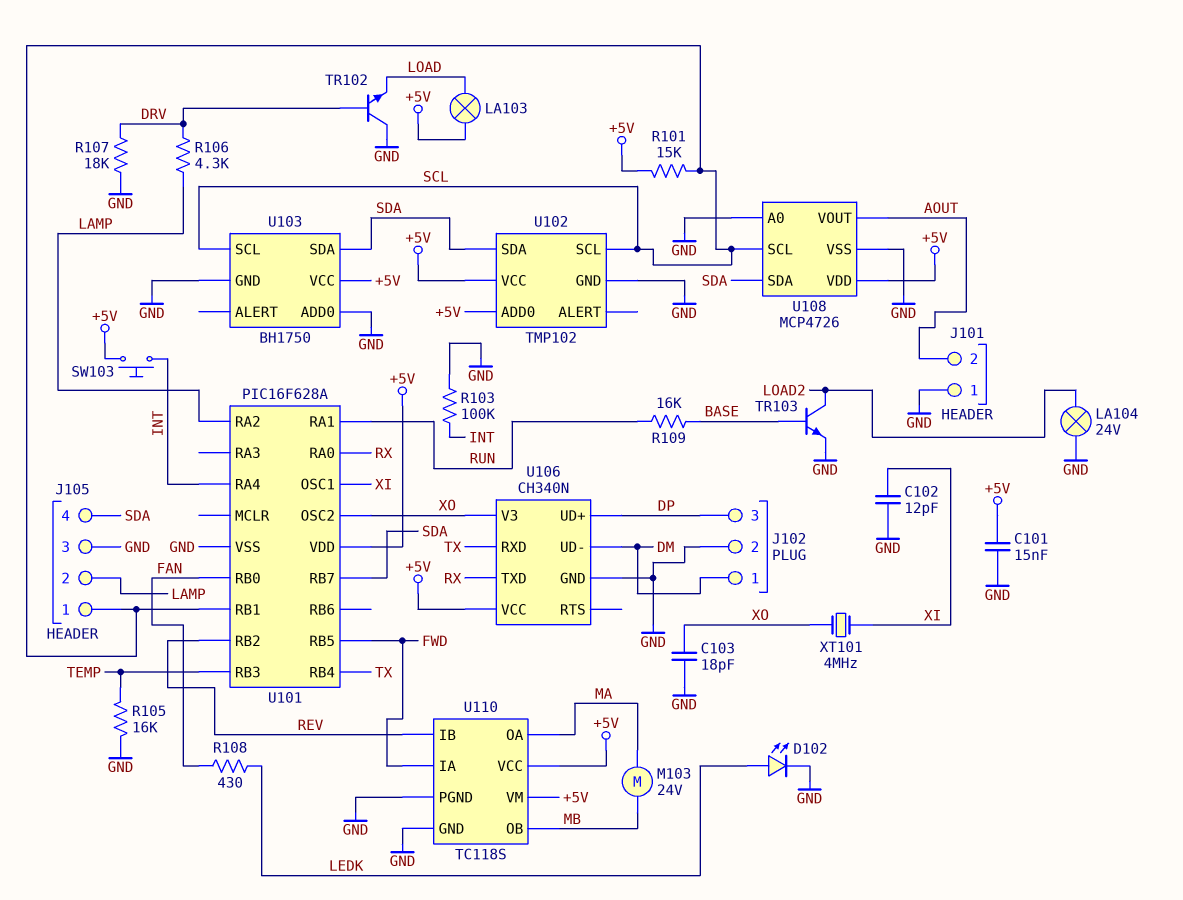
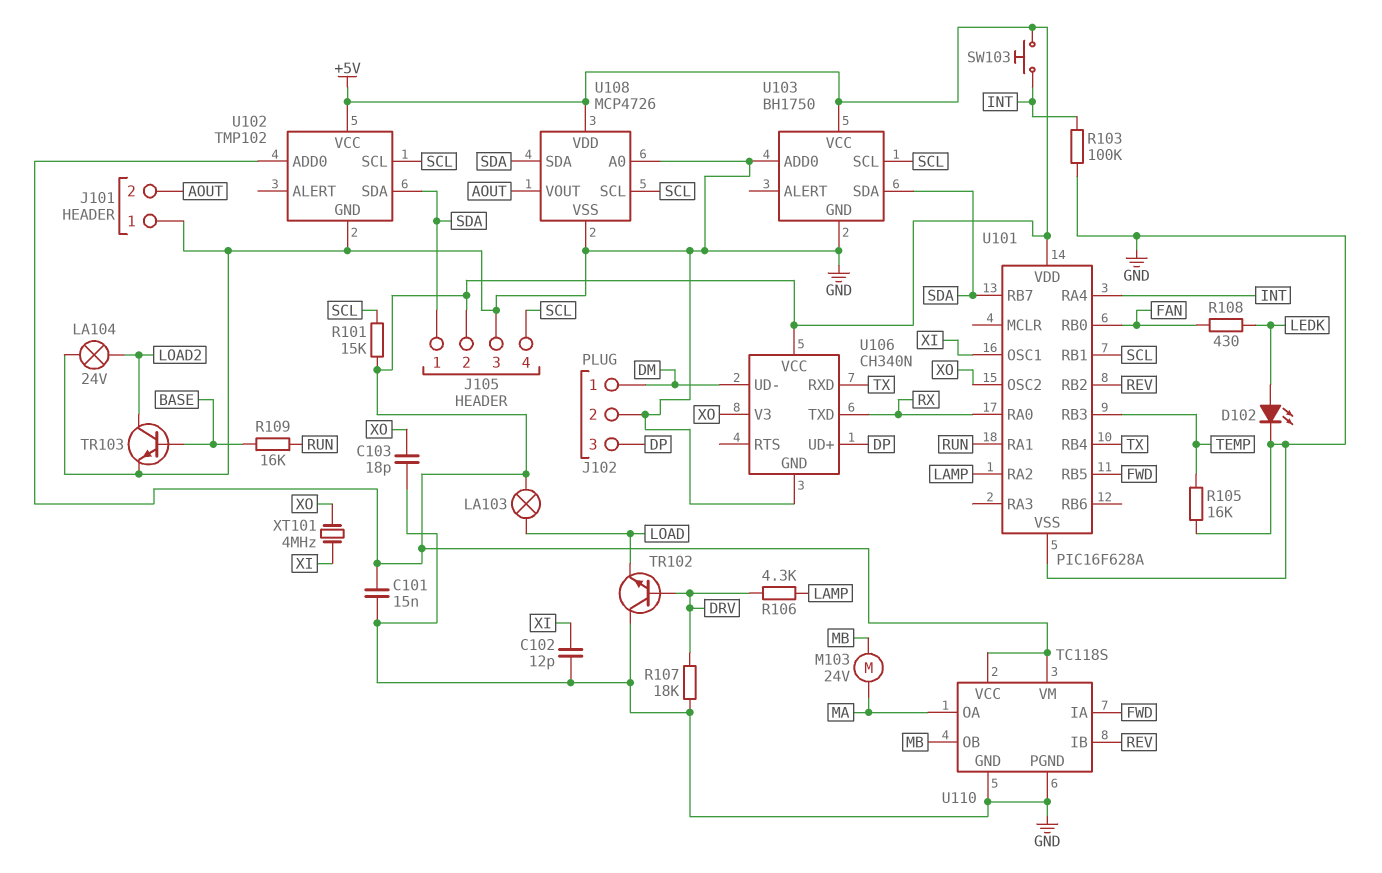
J105 pin 1: SCL -> SDA
J105 pin 2: LAMP -> +5V
J105 pin 4: SDA -> SCL

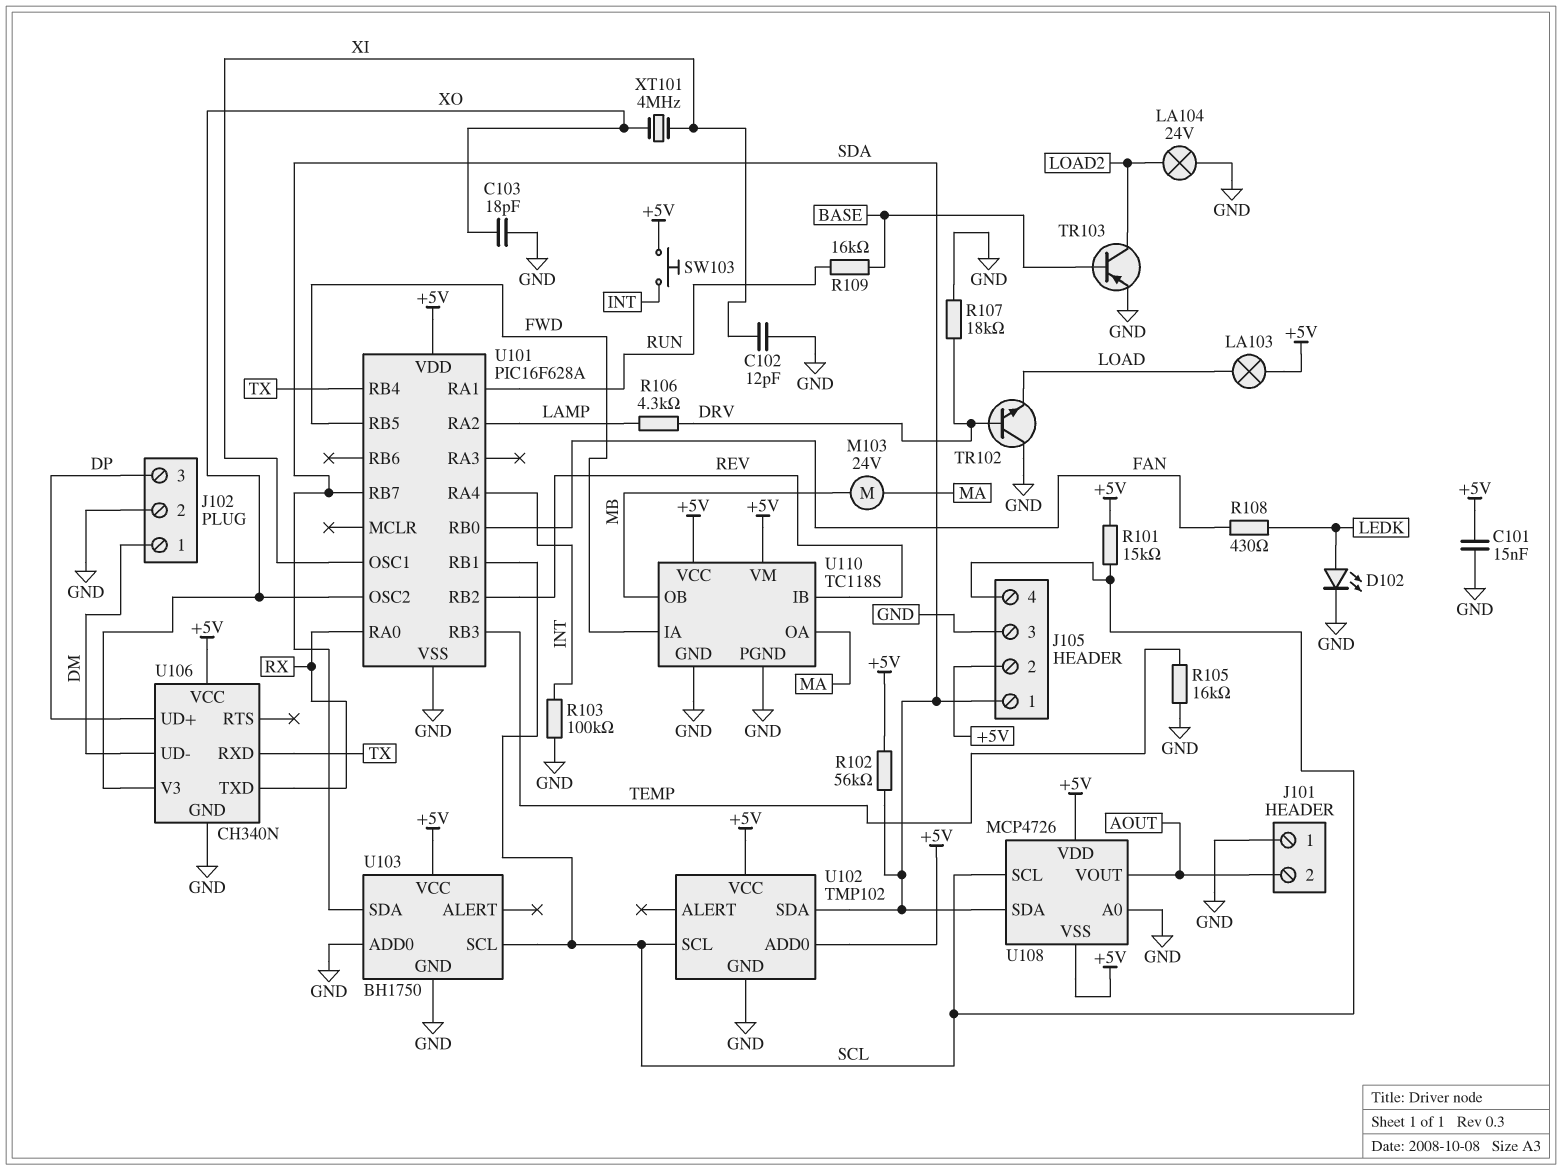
R102: none -> 56k (+5V, SDA)
TR103: NPN (B BASE, C LOAD2, E GND) -> PNP (B BASE, C LOAD2, E GND)
U108 pin VSS: GND -> +5V

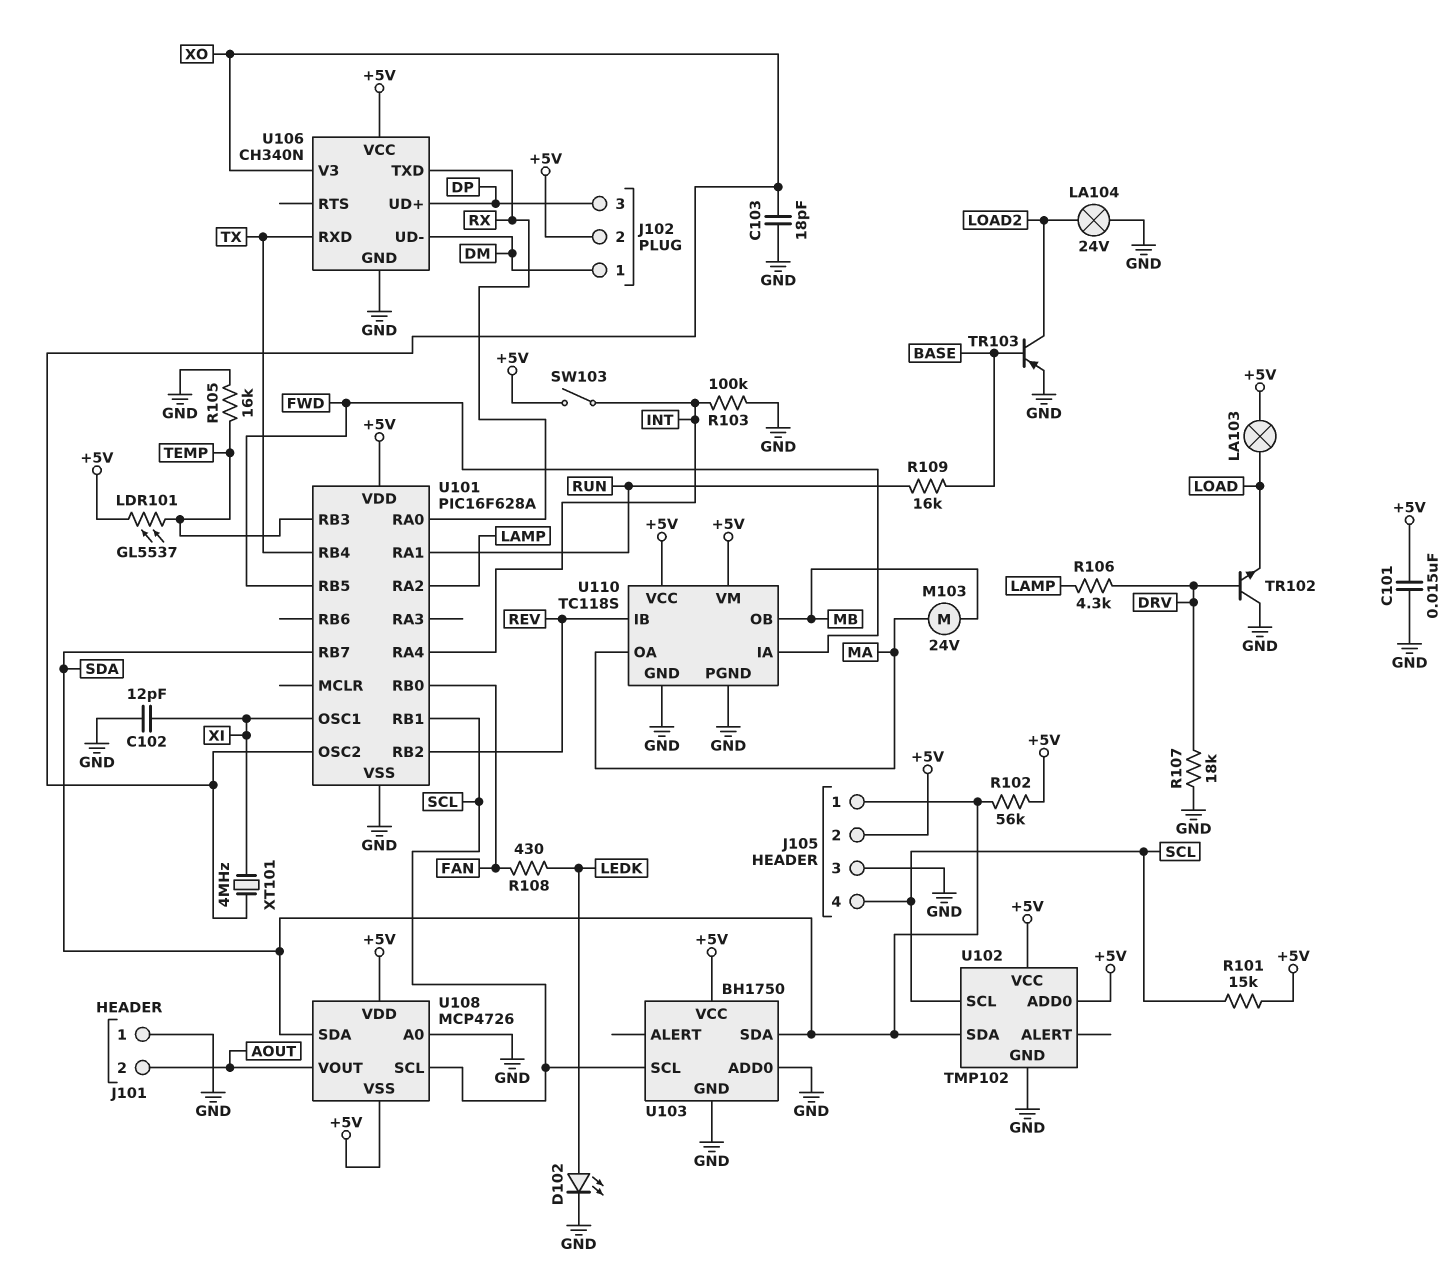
J102 pin 2: GND -> +5V
LDR101: none -> GL5537 (+5V, TEMP)
SW103: button (+5V, INT) -> switch (+5V, INT)

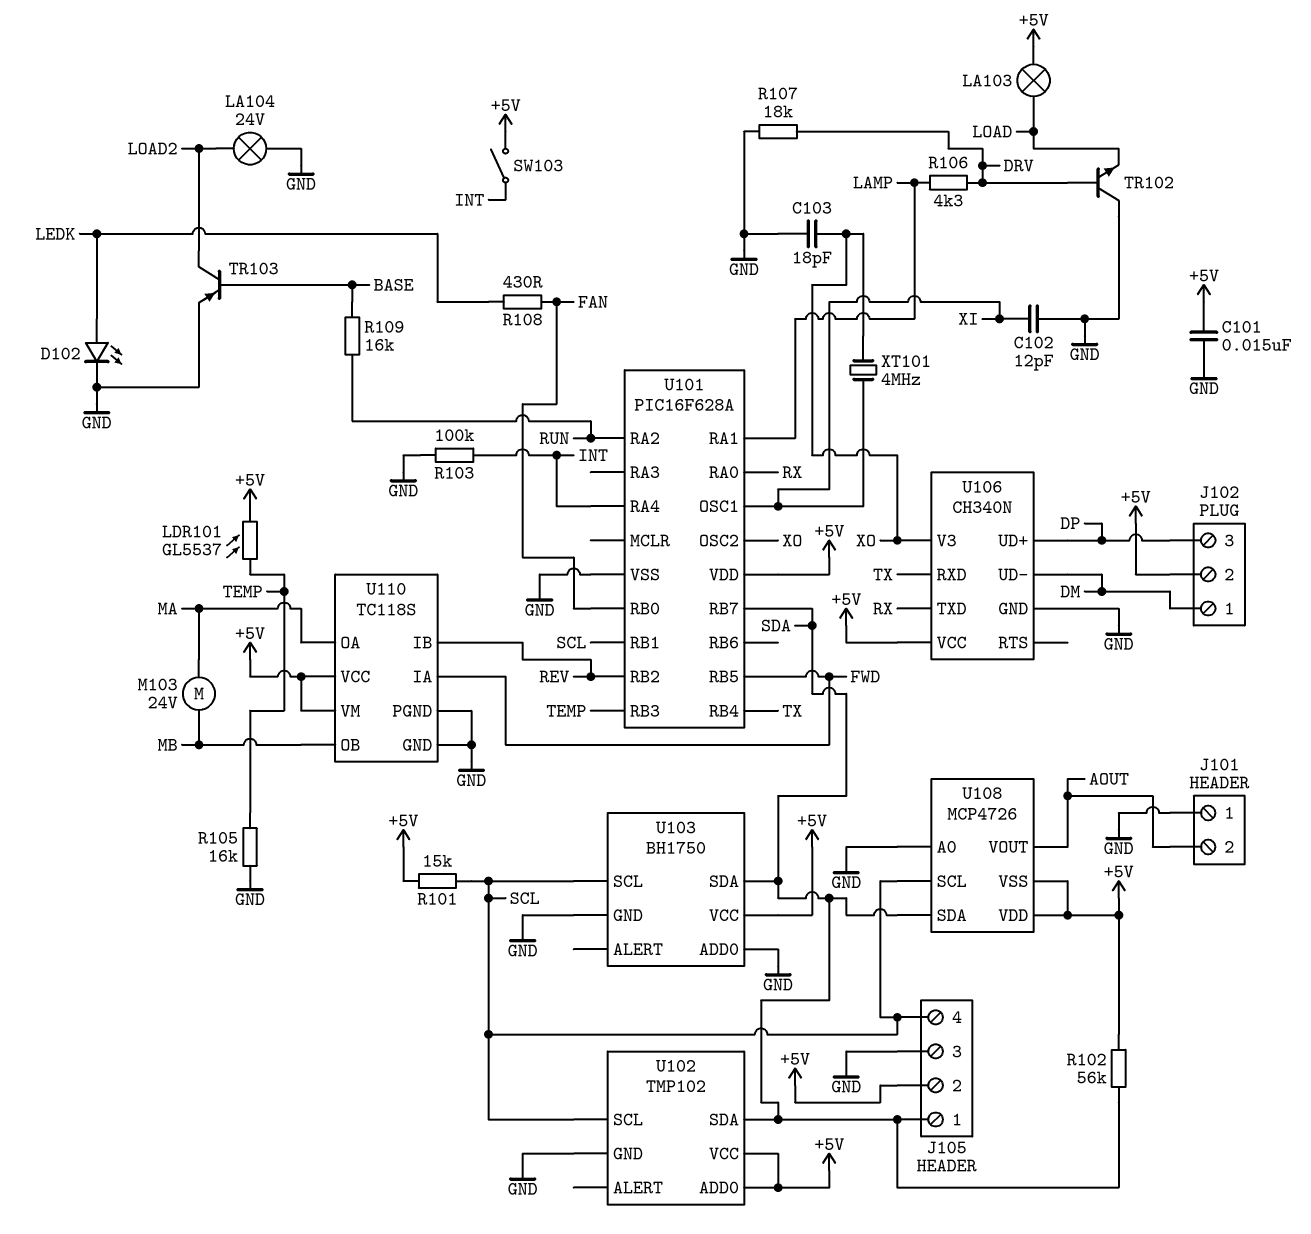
U101 pin RA1: RUN -> LAMP
U101 pin RA2: LAMP -> RUN

